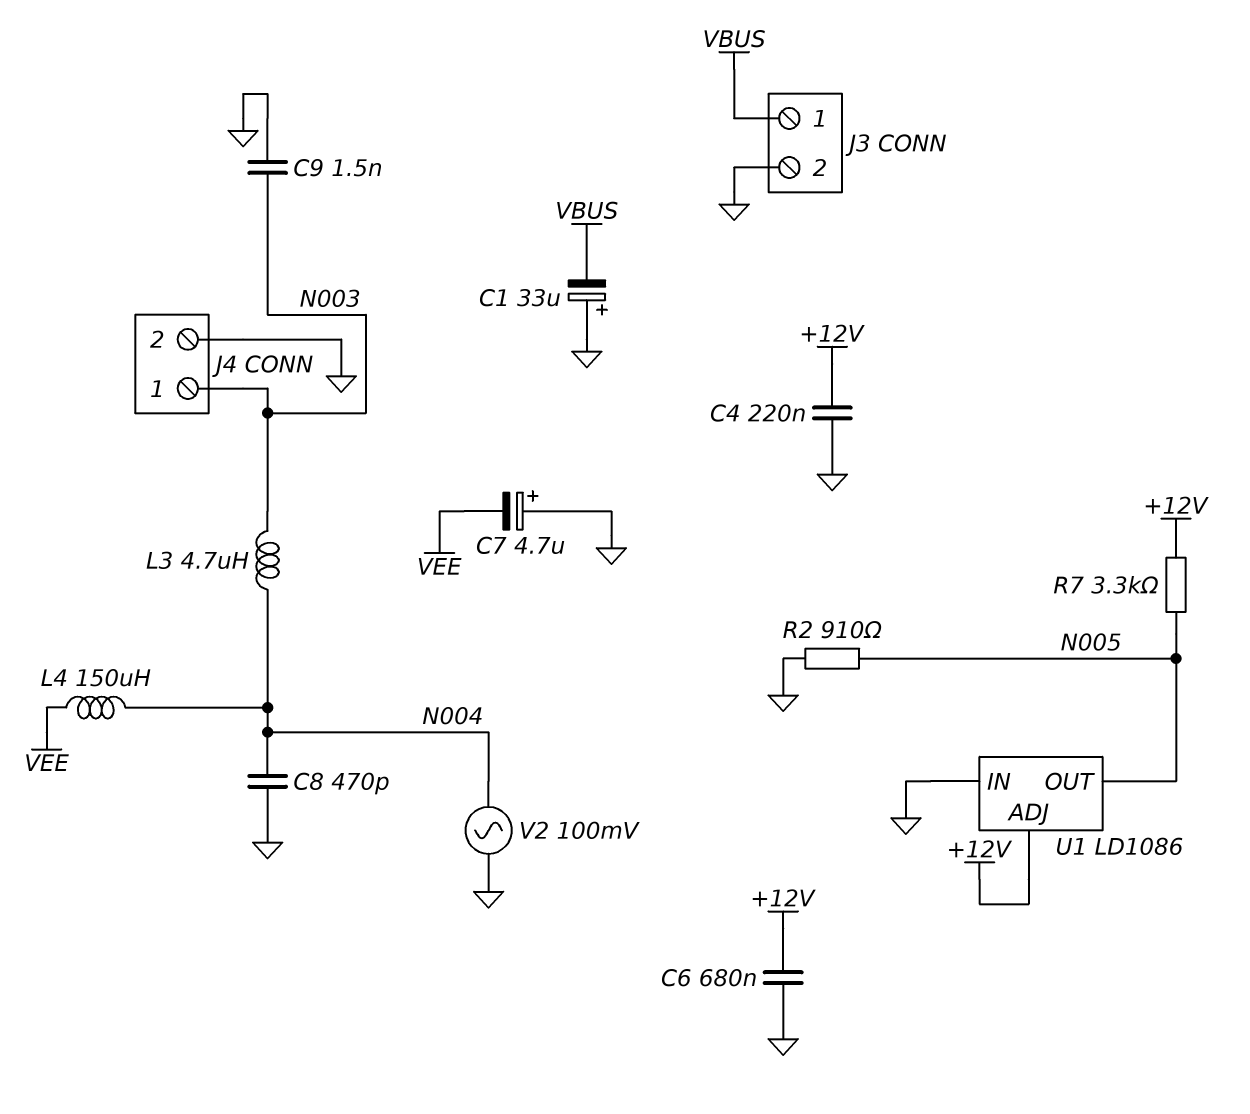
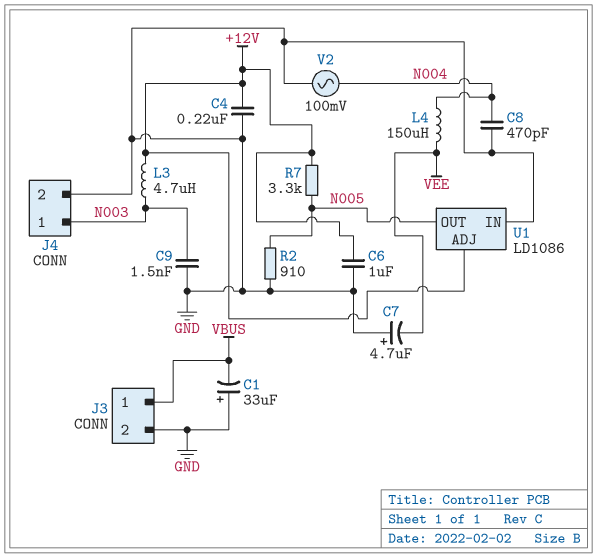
C6: 680nF (+12V, GND) -> 1uF (+12V, GND)
L3: 4.7uH (N003, N004) -> 4.7uH (+12V, N003)

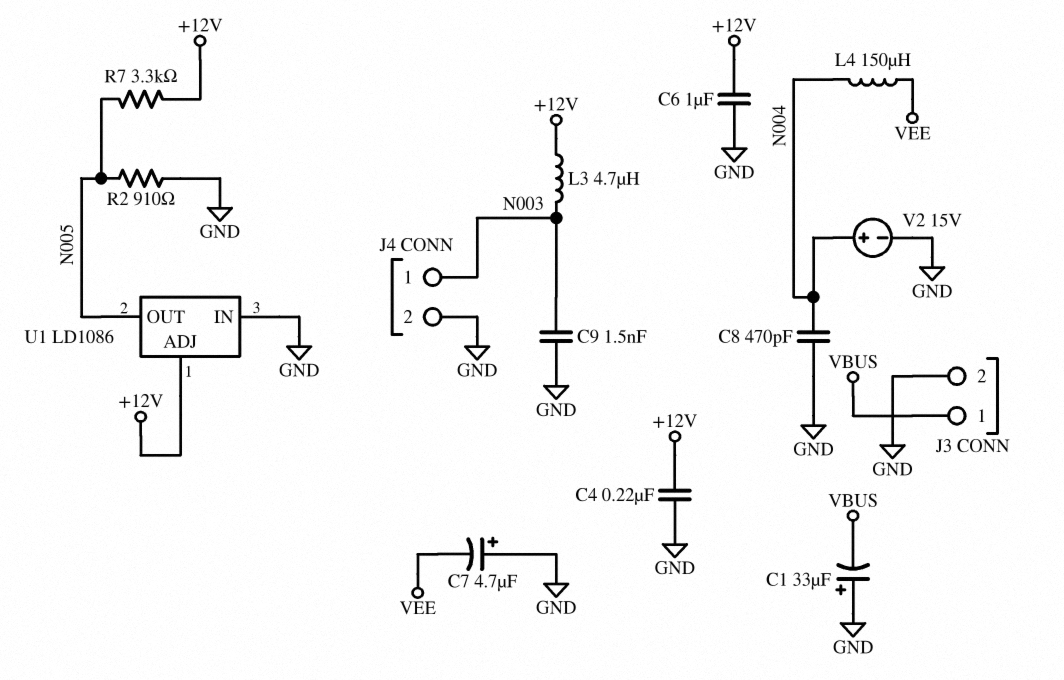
V2: AC 100mV (GND, N004) -> 15V (plus N004, minus GND)

